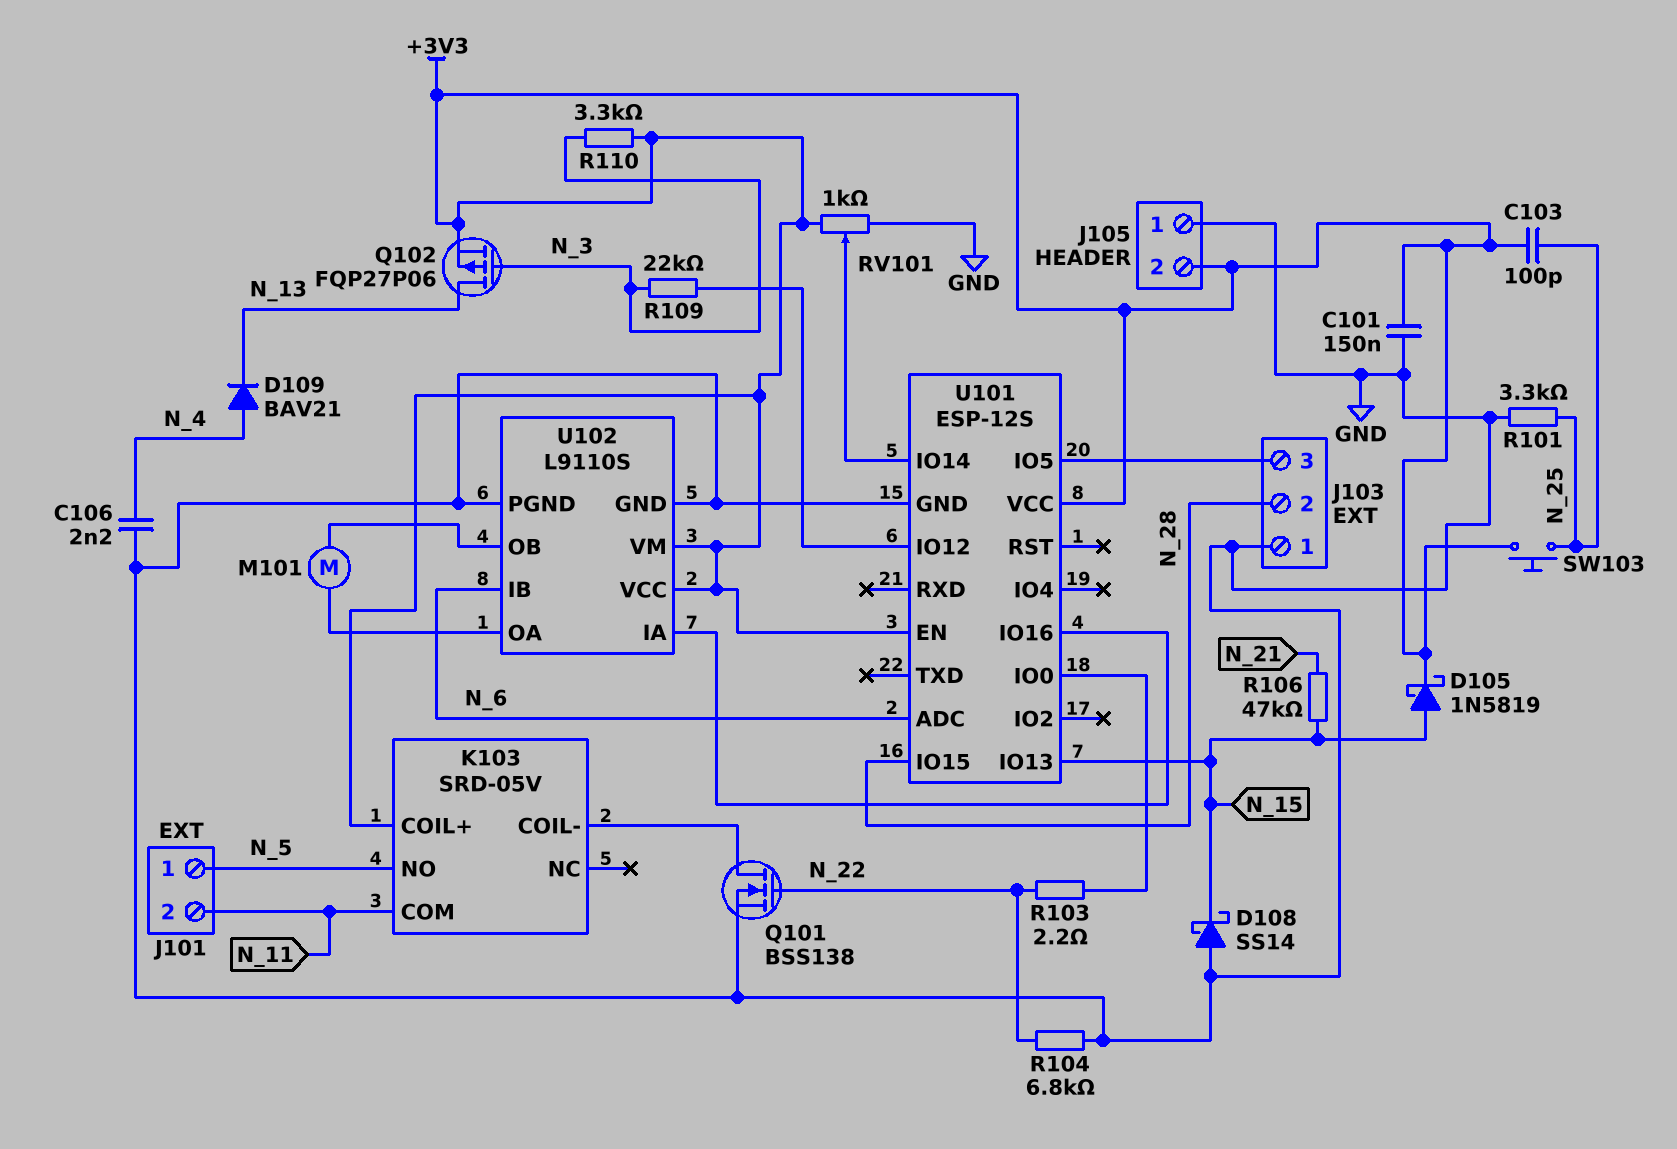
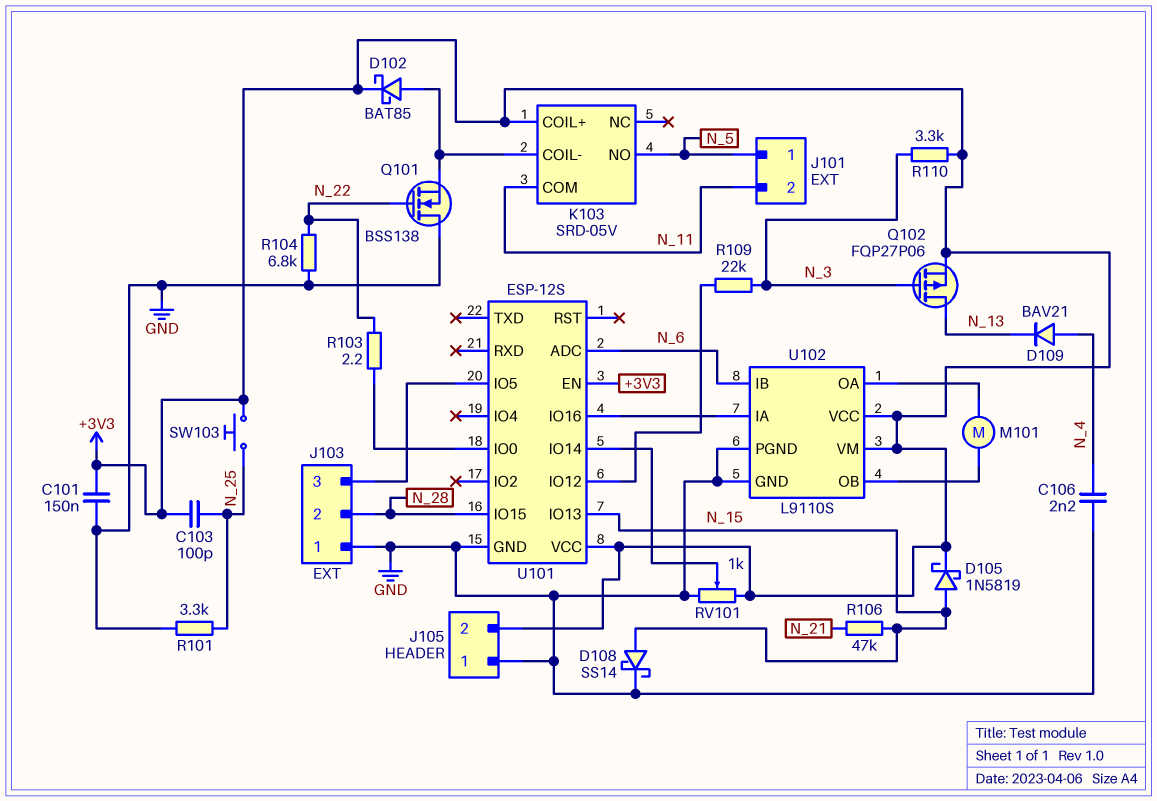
D102: none -> schottky BAT85 (A K103/COIL-, K +3V3)
D108: schottky SS14 (A GND, K N_15) -> schottky SS14 (A N_15, K GND)
Q101: NMOS BSS138 (G N_22, D K103/COIL-, S GND) -> NMOS BSS138 (G N_22, D GND, S K103/COIL-)

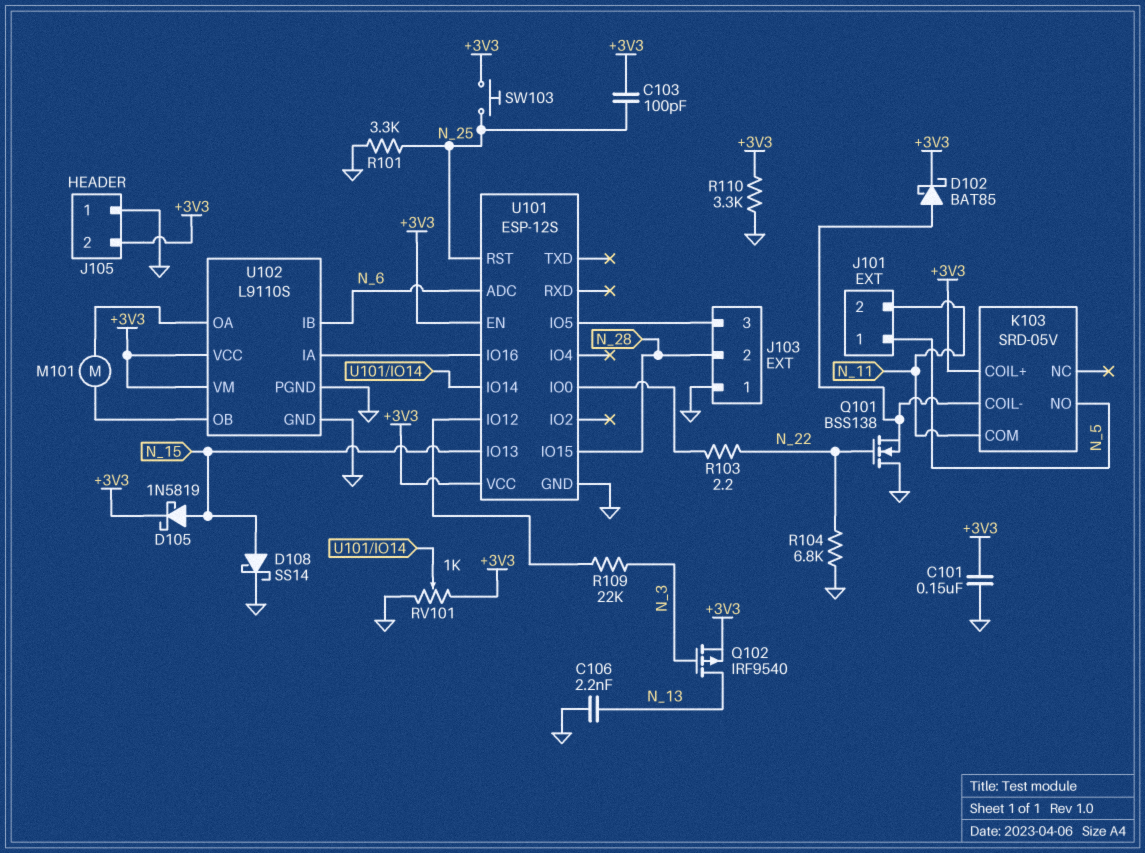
C106: 2.2nF (GND, N_4) -> 2.2nF (GND, N_13)
D109: diode BAV21 (A N_4, K N_13) -> none
Q102: PMOS FQP27P06 (G N_3, D N_13, S +3V3) -> PMOS IRF9540 (G N_3, D N_13, S +3V3)
R106: 47k (N_15, N_21) -> none
R110: 3.3k (+3V3, N_3) -> 3.3k (+3V3, GND)
U101 pin RST: none -> N_25

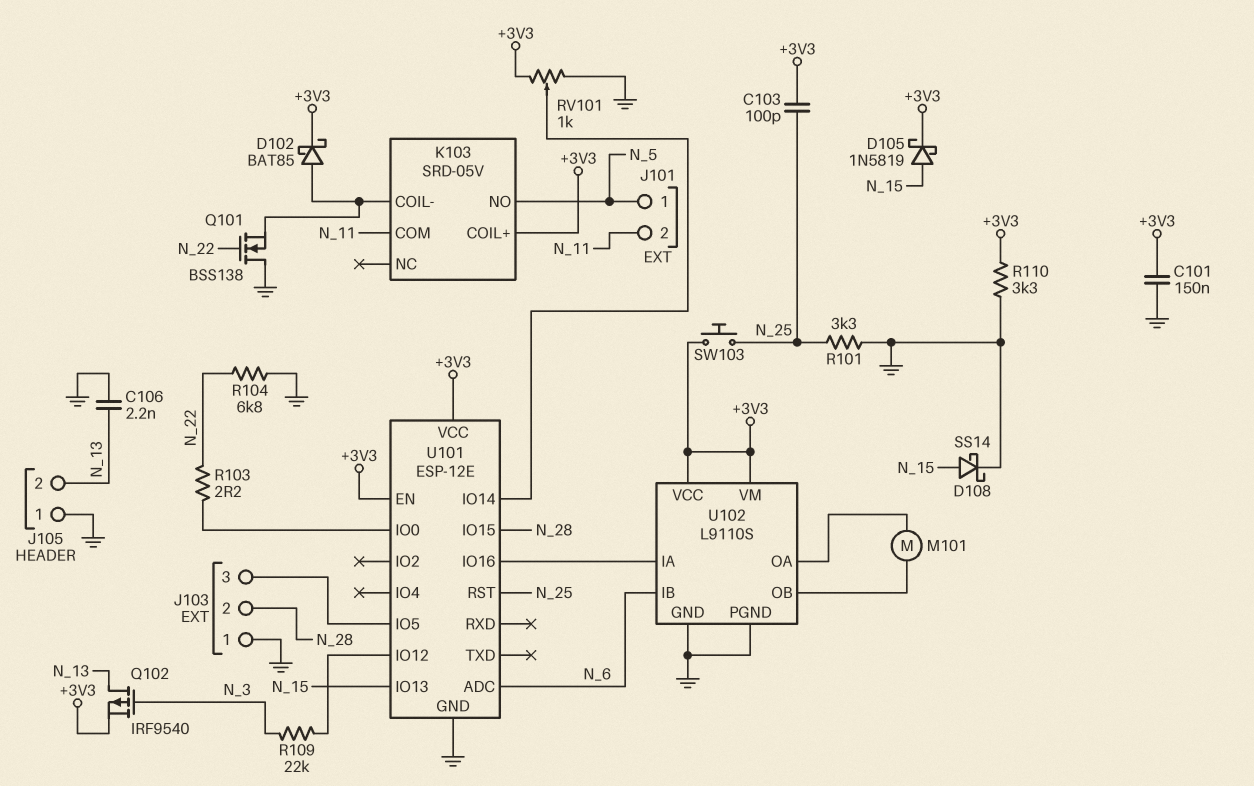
J105 pin 2: +3V3 -> N_13
U101: ESP-12S -> ESP-12E

